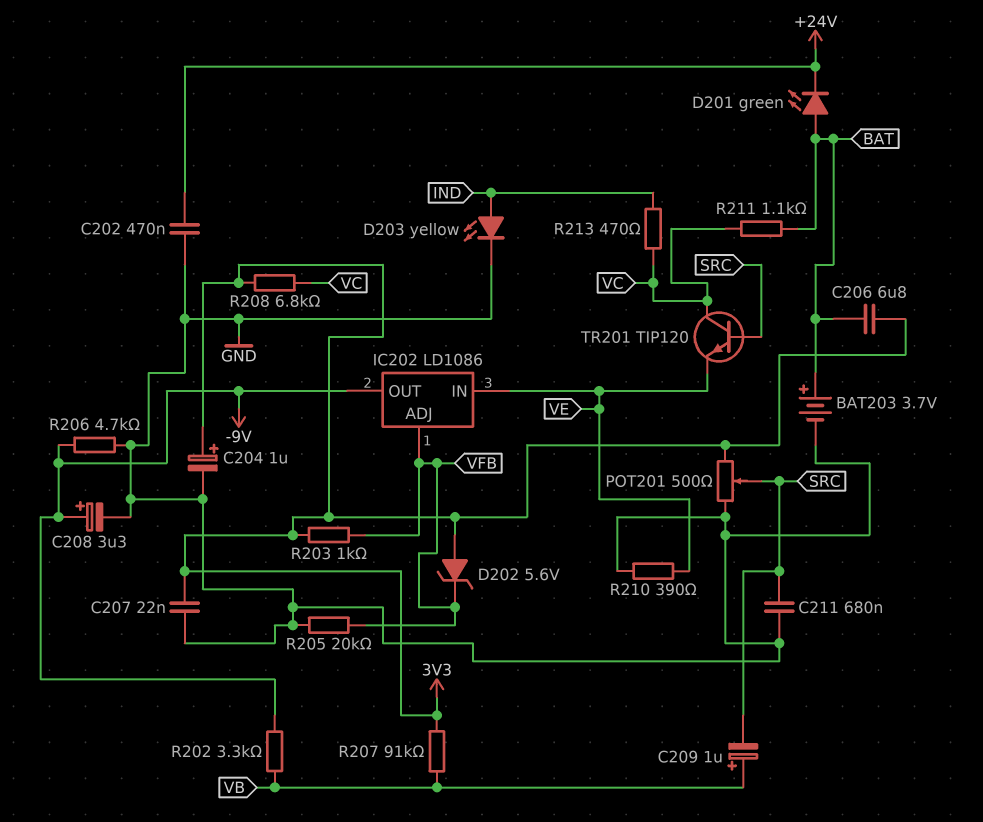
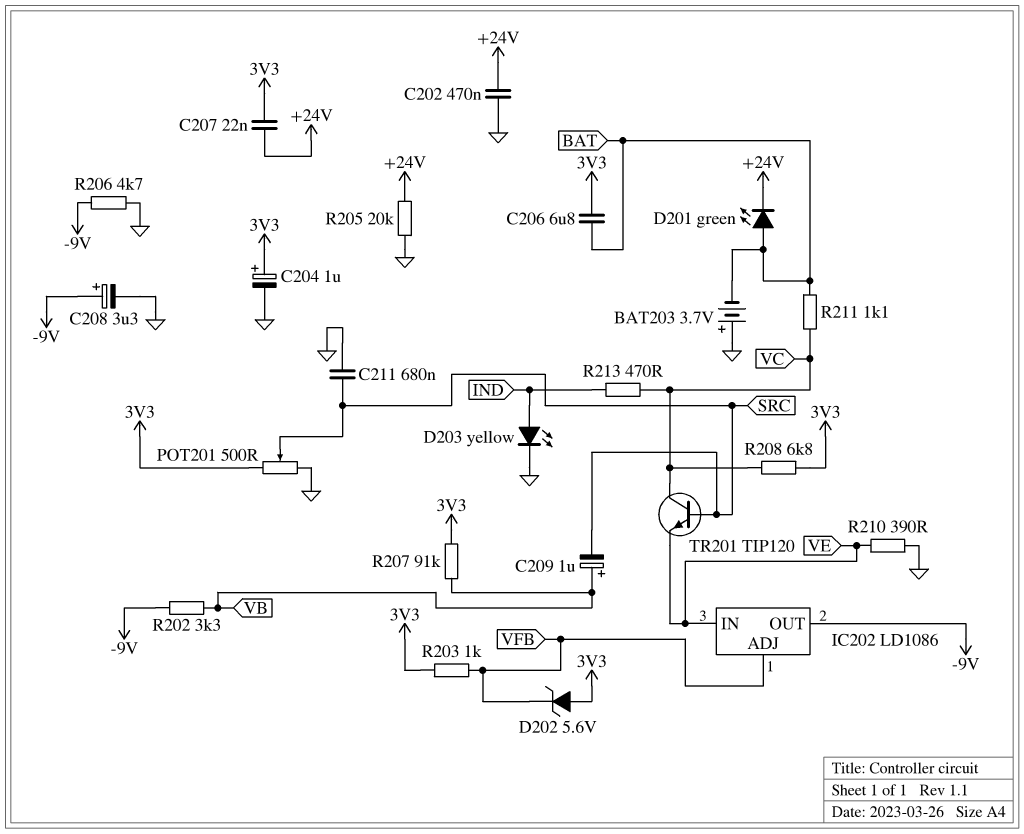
BAT203: 3.7V (plus BAT, minus GND) -> 3.7V (plus GND, minus BAT)
C207: 22nF (3V3, GND) -> 22nF (+24V, 3V3)
R205: 20k (GND, VFB) -> 20k (+24V, GND)

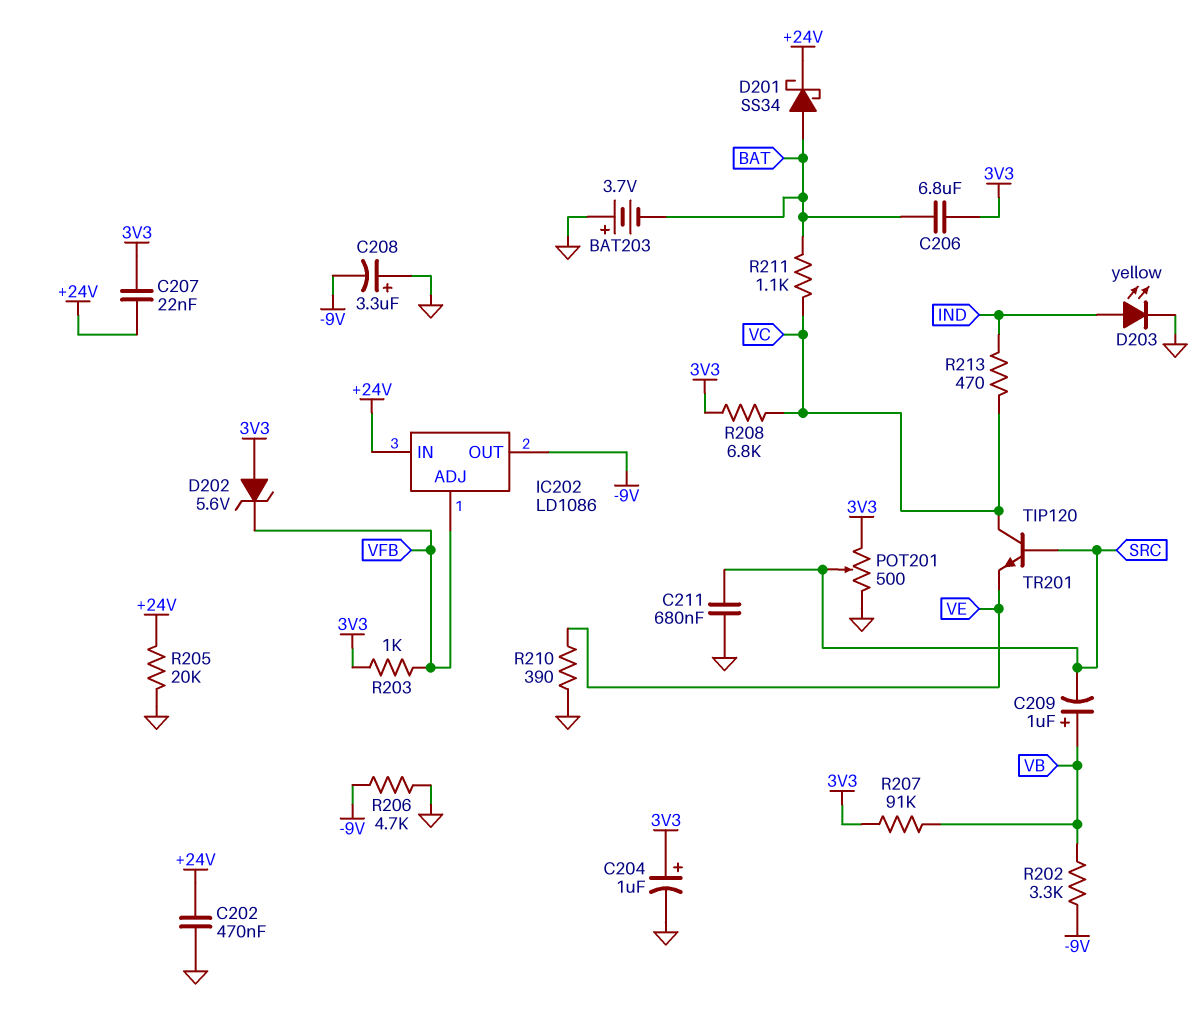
C208: 3.3uF (plus -9V, minus GND) -> 3.3uF (plus GND, minus -9V)
D201: LED green (A BAT, K +24V) -> schottky SS34 (A BAT, K +24V)
IC202 pin IN: VE -> +24V

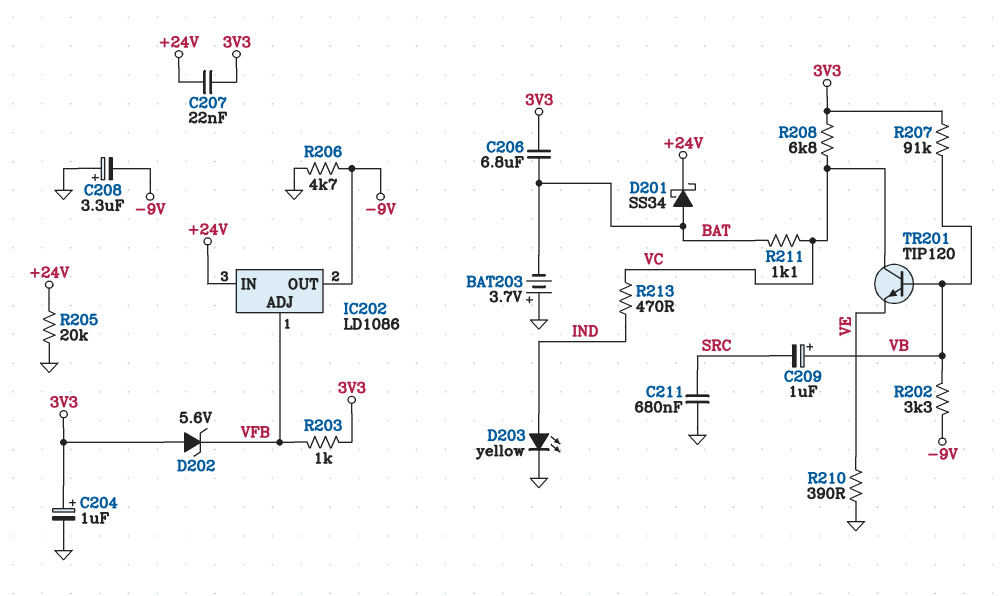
C202: 470nF (+24V, GND) -> none
POT201: 500 (3V3, GND, wiper SRC) -> none
TR201: NPN TIP120 (B SRC, C VC, E VE) -> NPN TIP120 (B VB, C VC, E VE)

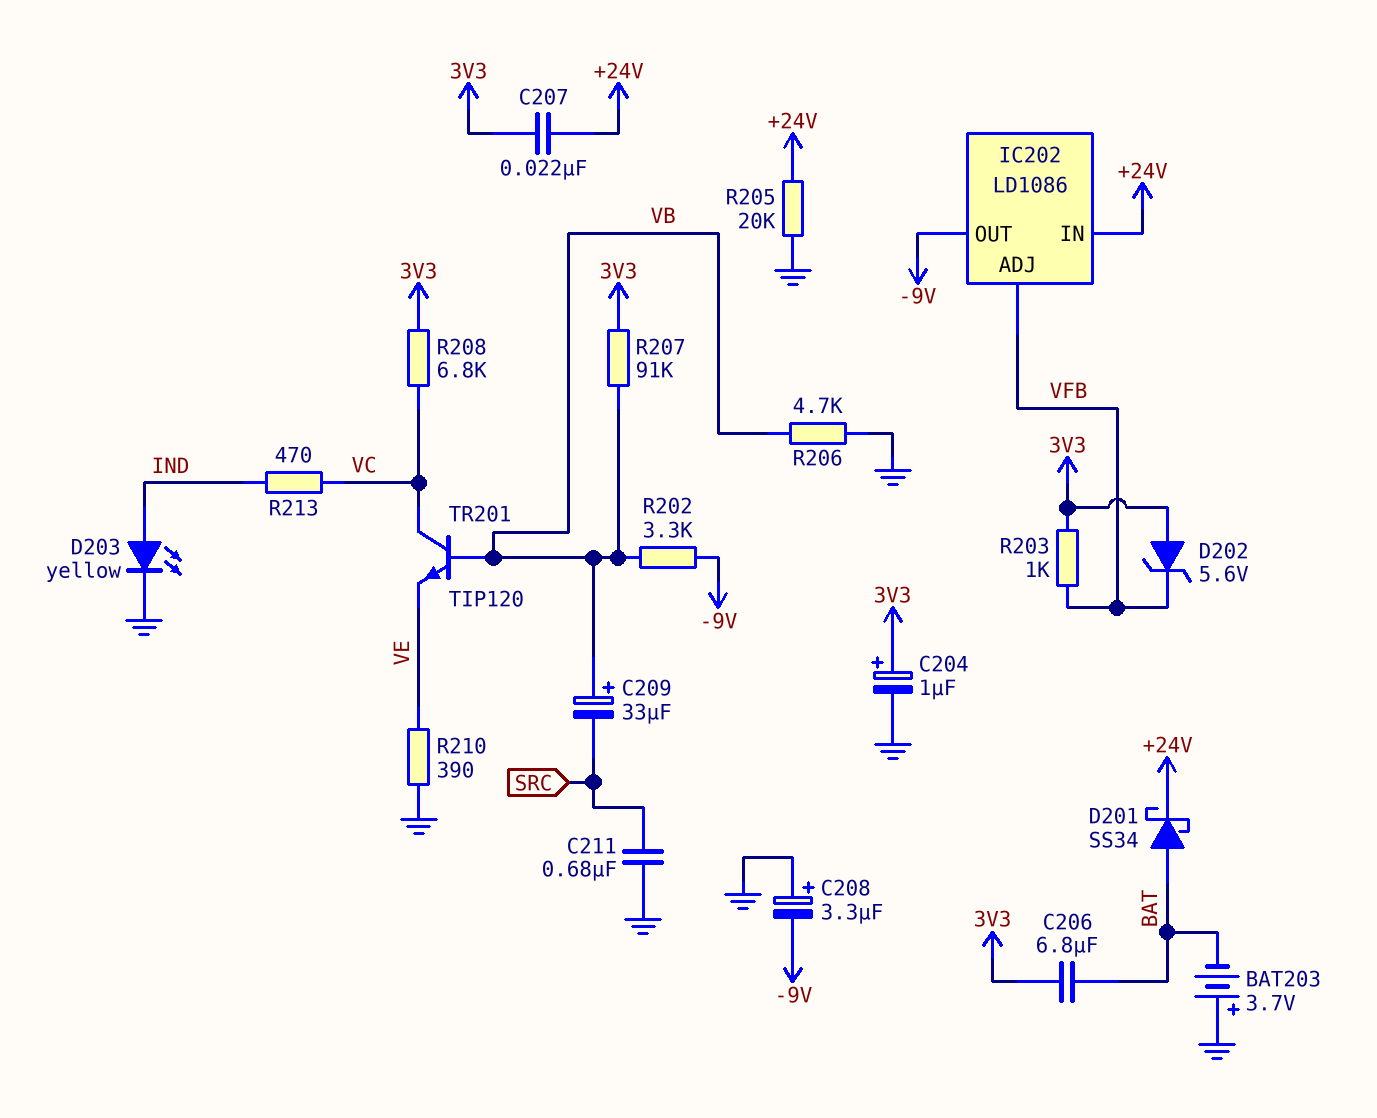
C209: 1uF (plus VB, minus SRC) -> 33uF (plus VB, minus SRC)
R206: 4.7k (-9V, GND) -> 4.7k (GND, VB)
R211: 1.1k (BAT, VC) -> none

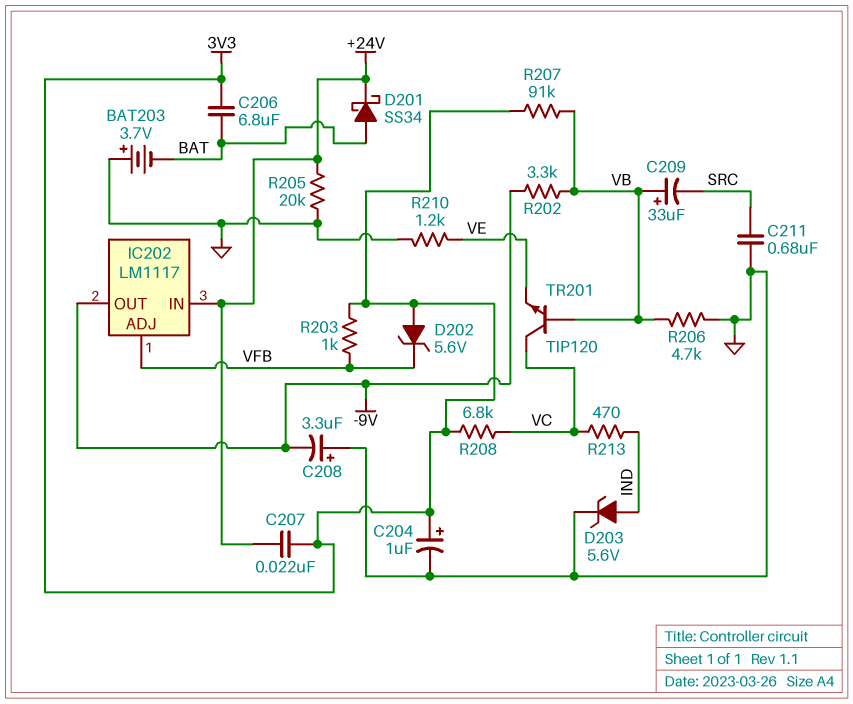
D203: LED yellow (A IND, K GND) -> zener 5.6V (A IND, K GND)
IC202: LD1086 -> LM1117
R210: 390 (GND, VE) -> 1.2k (GND, VE)

